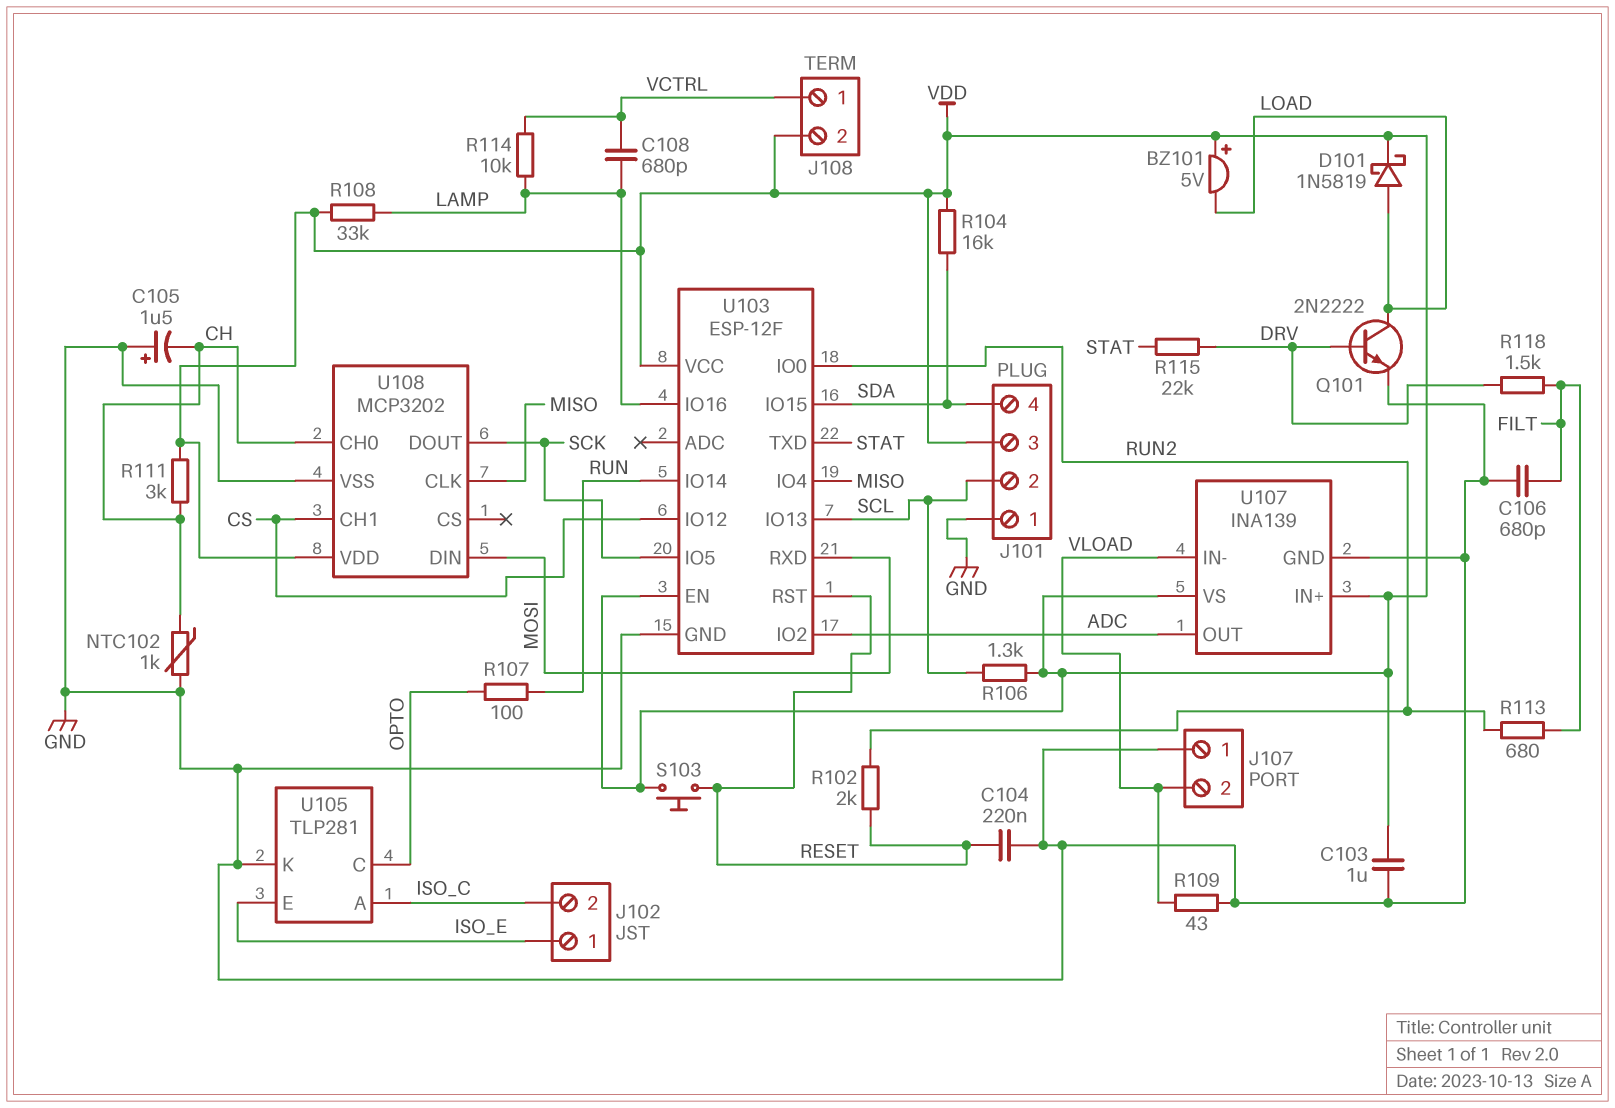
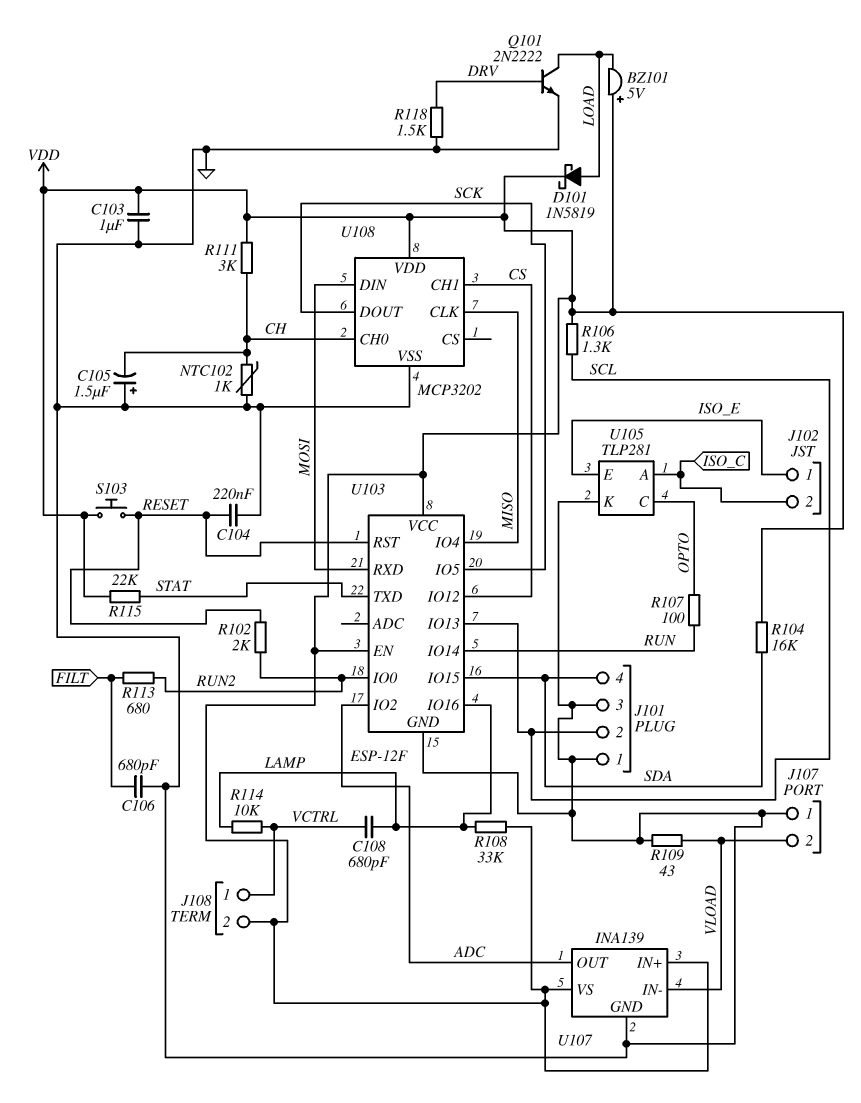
J101 pin 3: VDD -> GND
R115: 22k (DRV, STAT) -> 22k (STAT, VDD)
R118: 1.5k (DRV, FILT) -> 1.5k (DRV, GND)

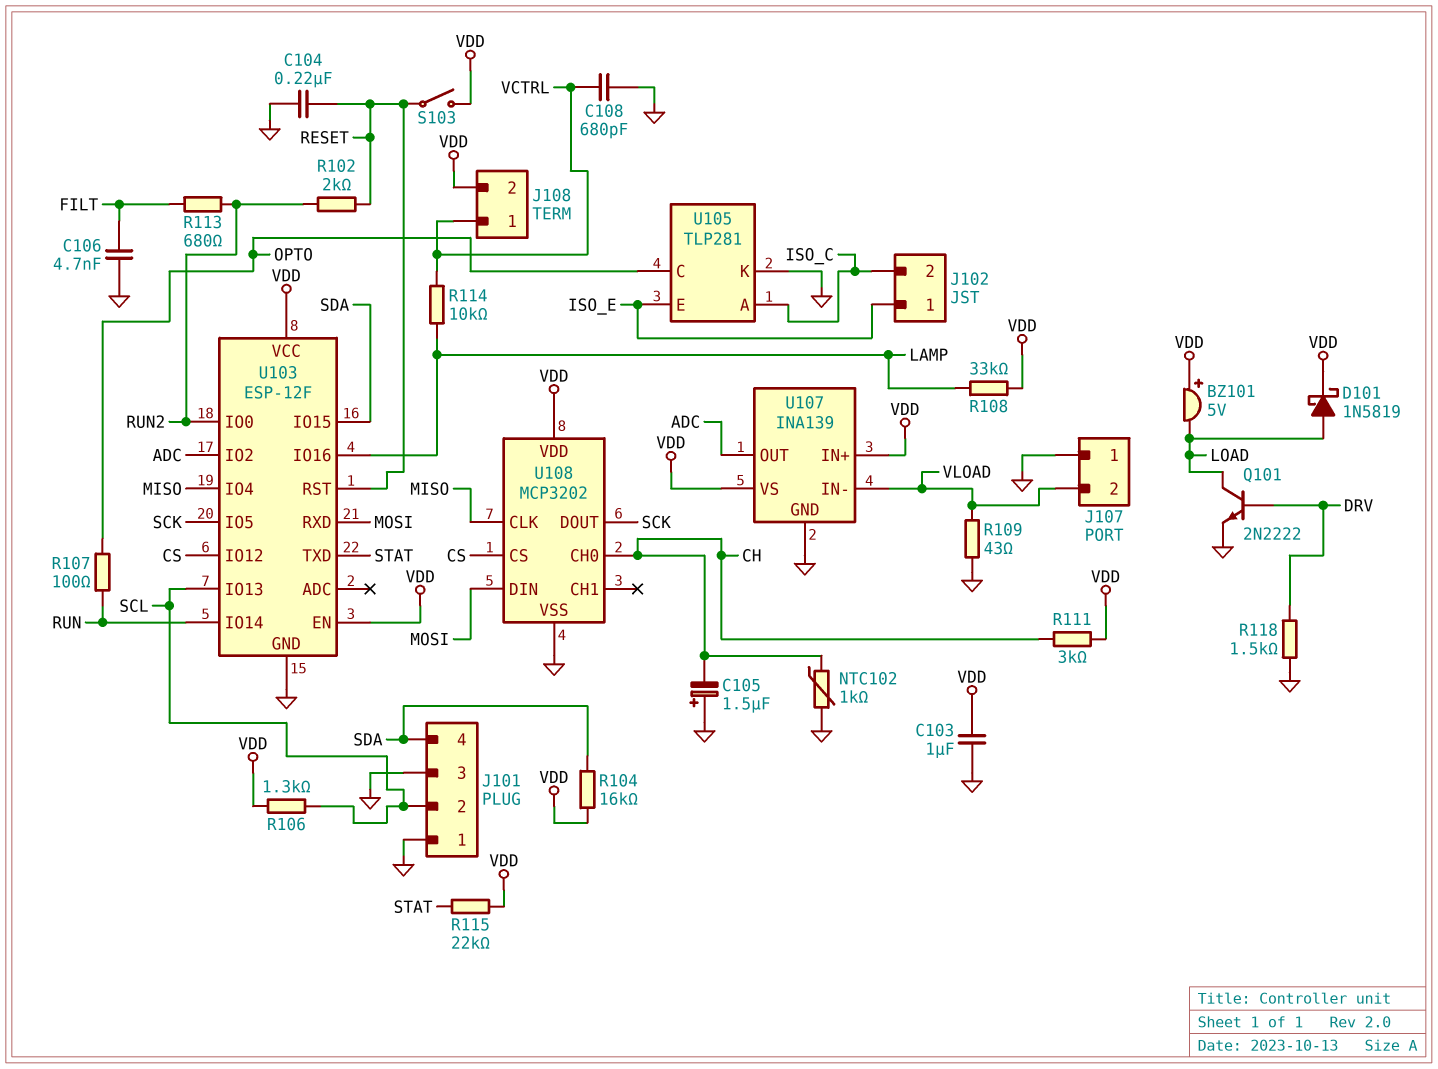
C106: 680pF (FILT, GND) -> 4.7nF (FILT, GND)
C108: 680pF (LAMP, VCTRL) -> 680pF (GND, VCTRL)
S103: button (RESET, VDD) -> switch (RESET, VDD)
U108 pin CH1: CS -> none
U108 pin CS: none -> CS

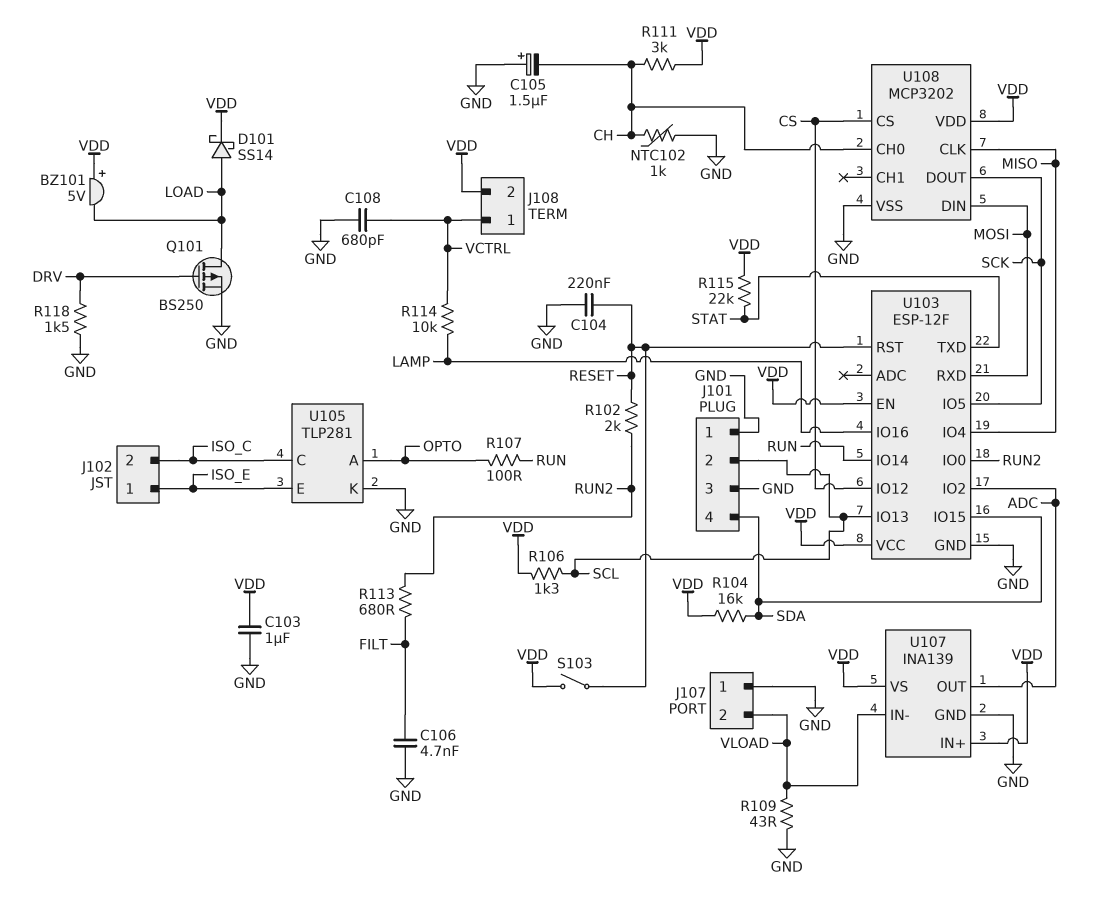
D101: schottky 1N5819 (A LOAD, K VDD) -> schottky SS14 (A LOAD, K VDD)
Q101: NPN 2N2222 (B DRV, C LOAD, E GND) -> PMOS BS250 (G DRV, D LOAD, S GND)
R108: 33k (LAMP, VDD) -> none
U105 pin A: ISO_C -> OPTO
U105 pin C: OPTO -> ISO_C

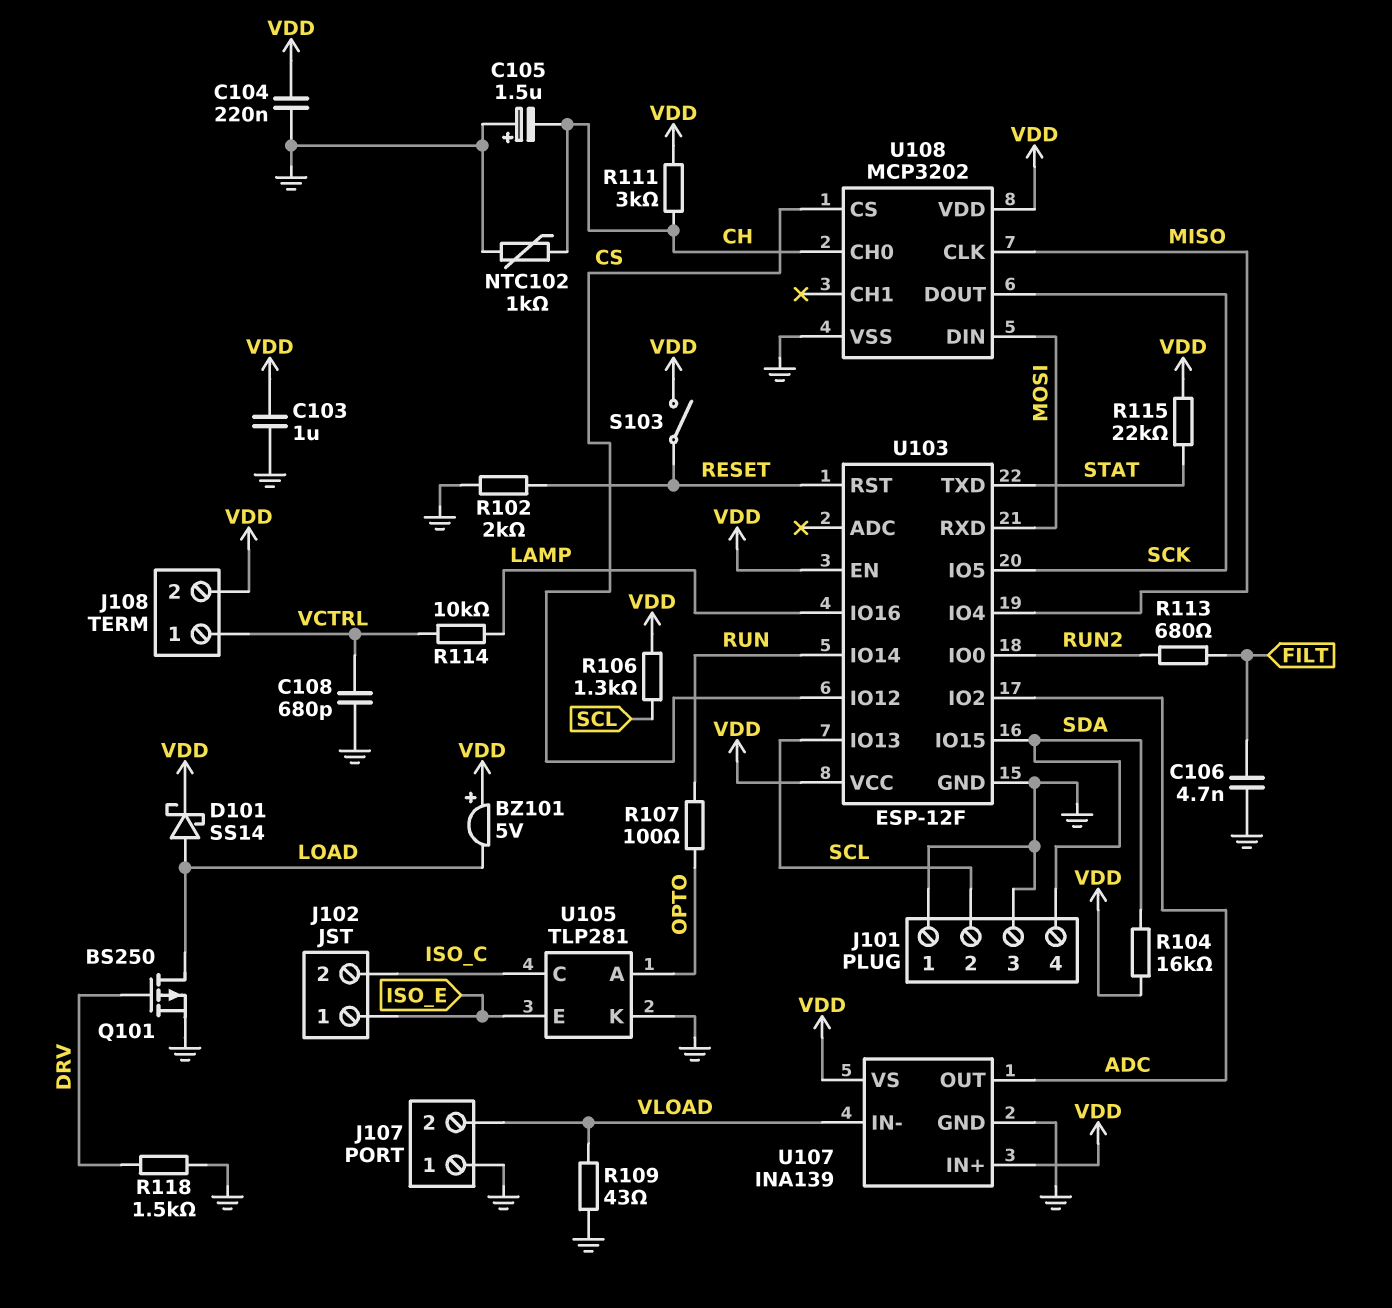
C104: 220nF (GND, RESET) -> 220nF (GND, VDD)
R102: 2k (RESET, RUN2) -> 2k (GND, RESET)

